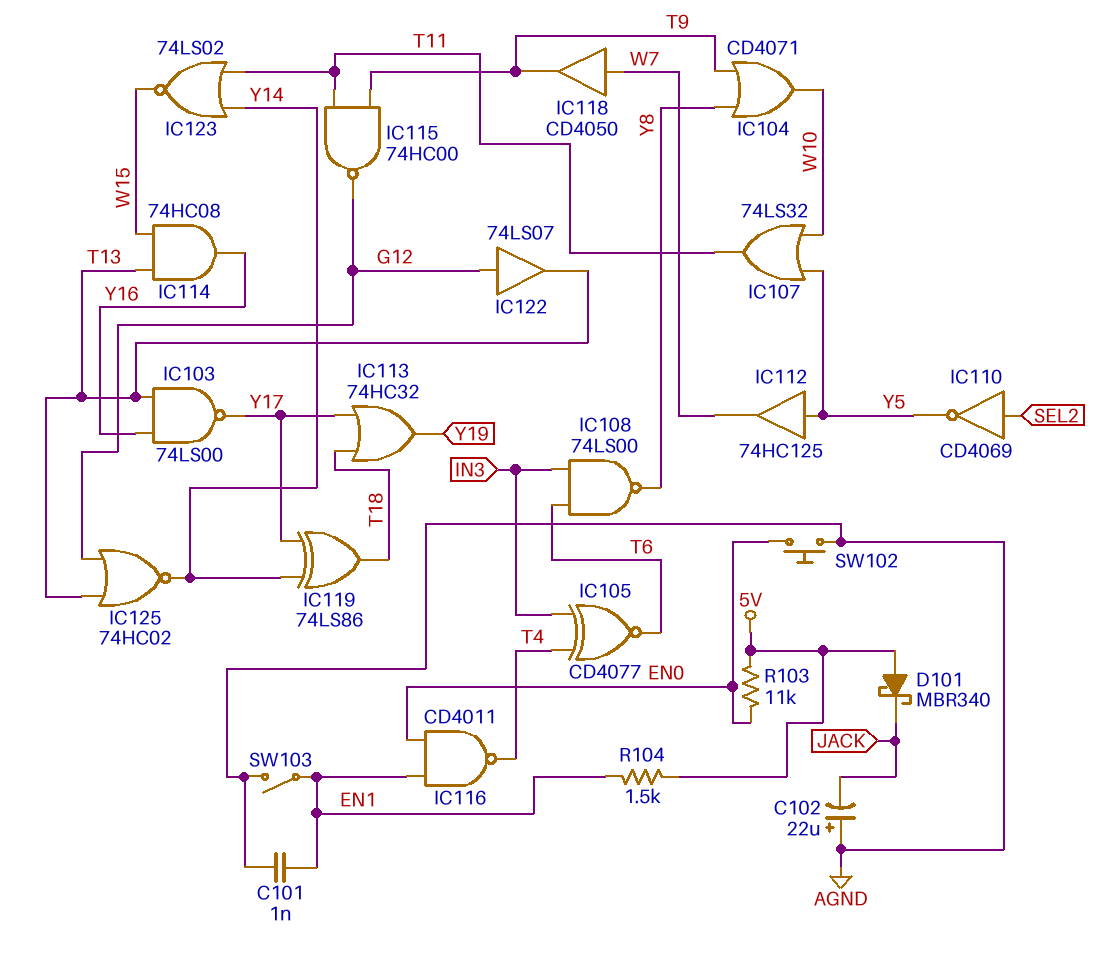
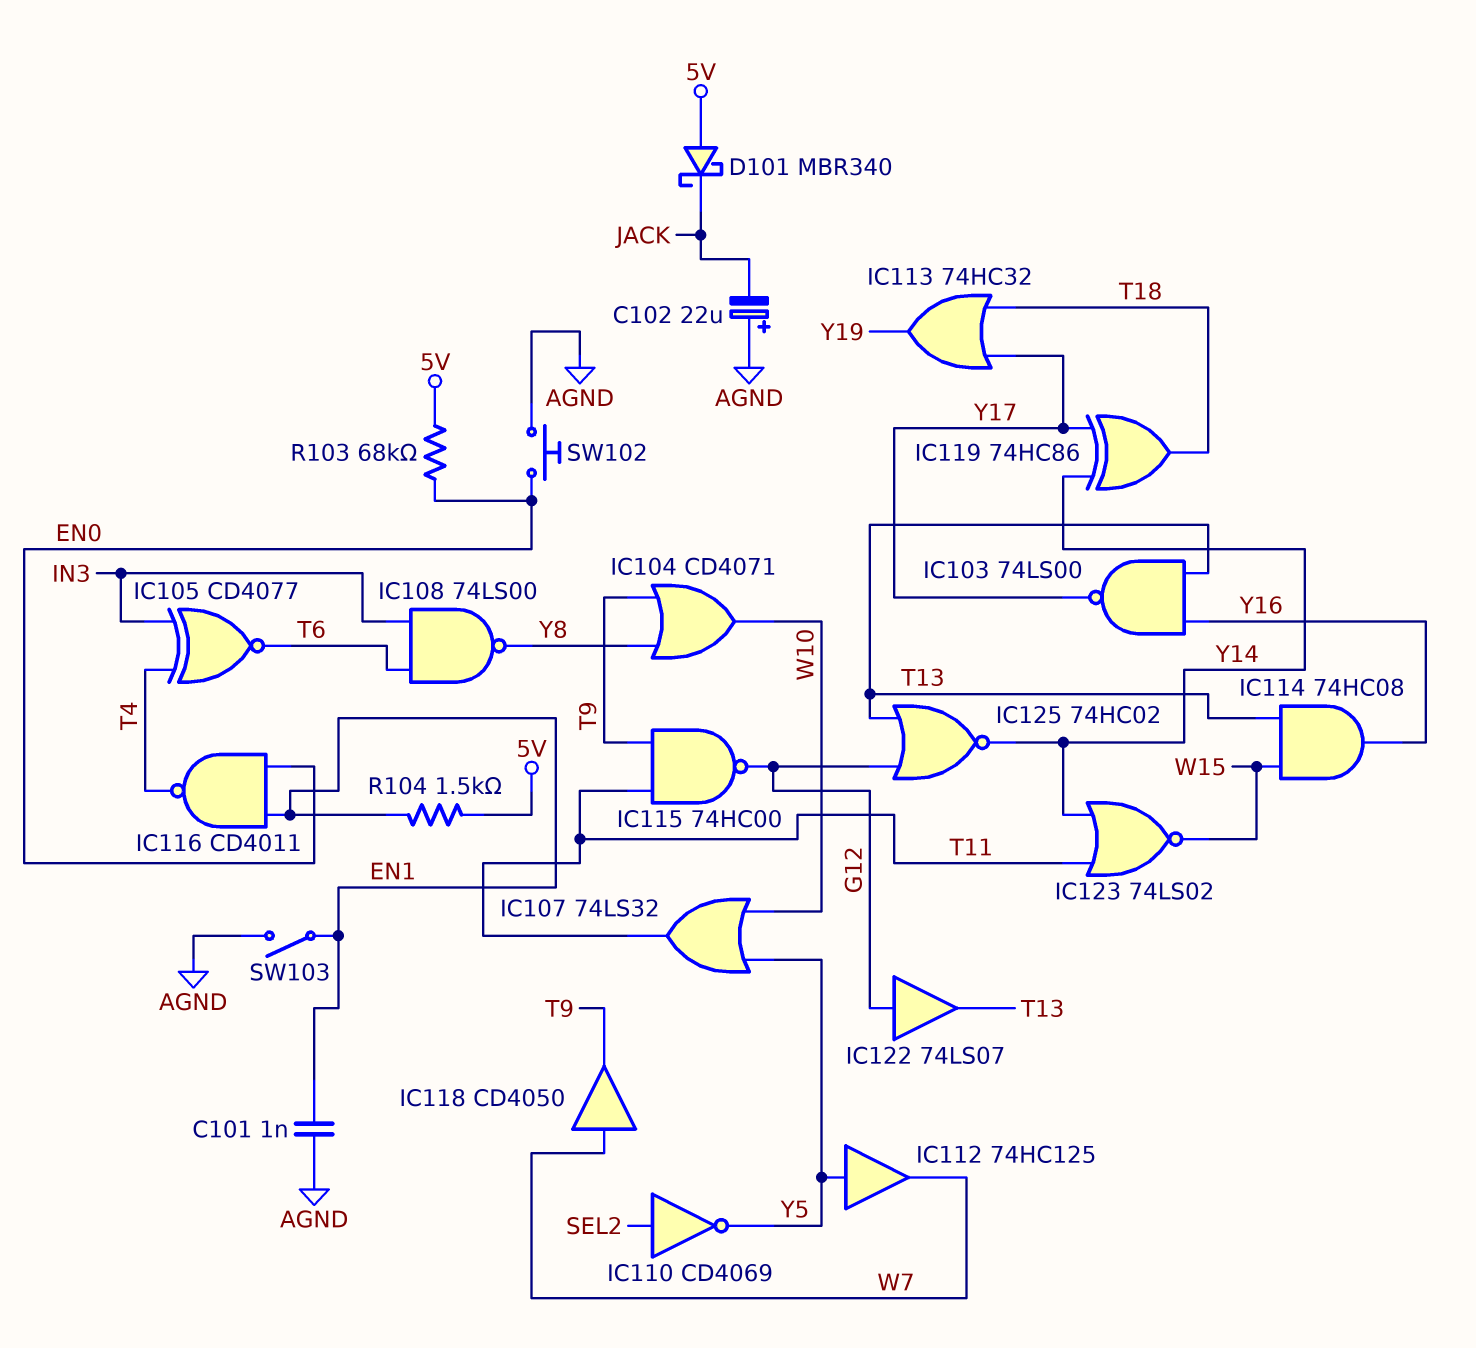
IC119: XOR 74LS86 (in Y14, in Y17, out T18) -> XOR 74HC86 (in Y14, in Y17, out T18)
R103: 11k (5V, EN0) -> 68k (5V, EN0)

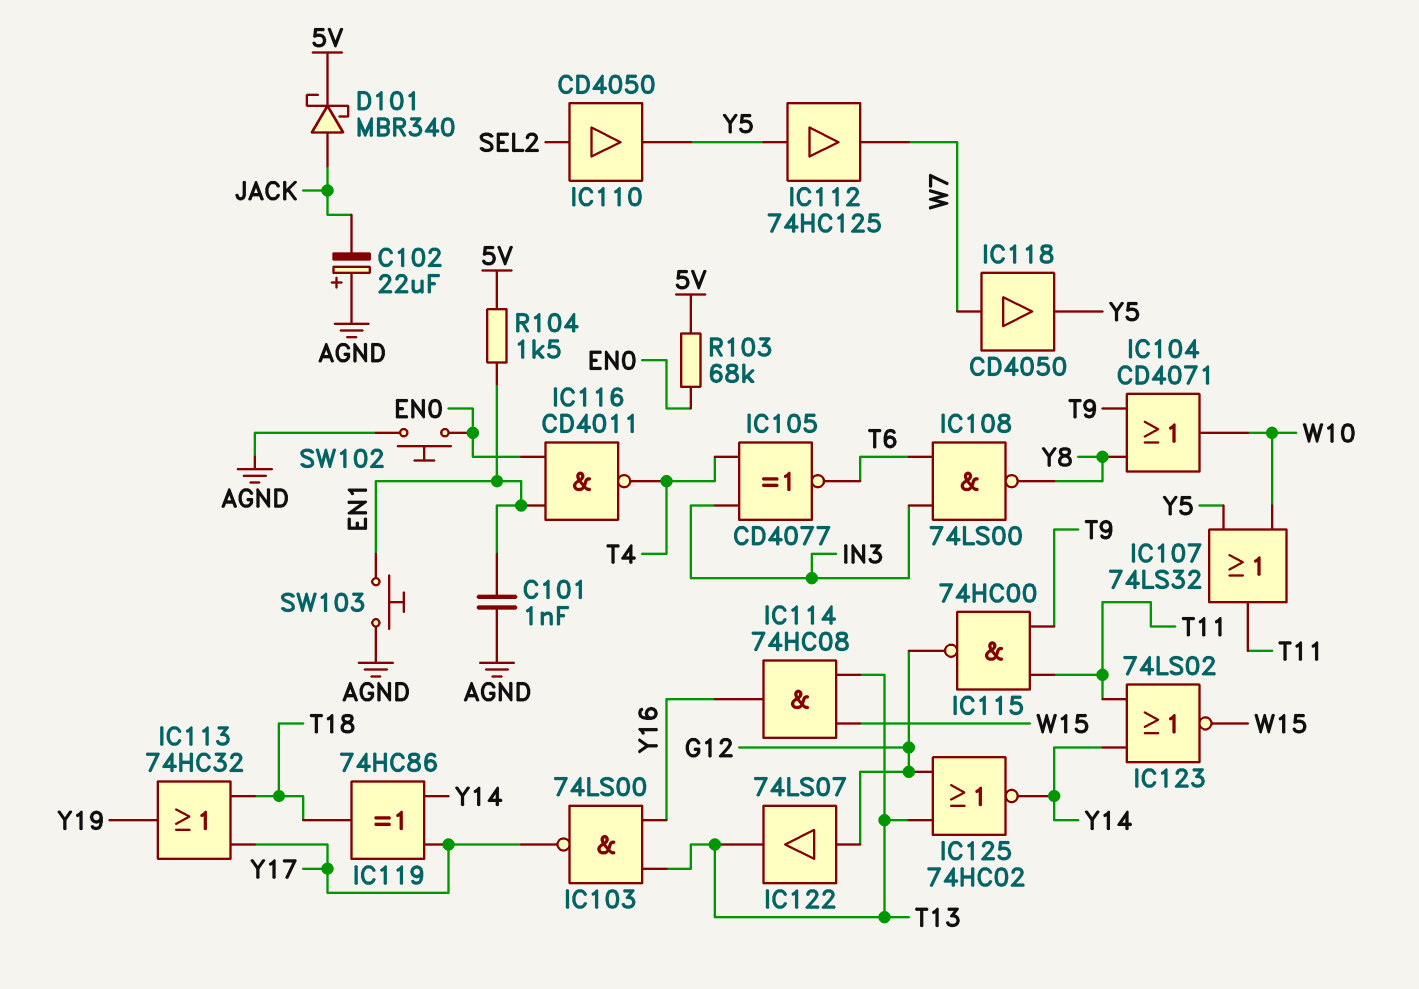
D101: schottky MBR340 (A 5V, K JACK) -> schottky MBR340 (A JACK, K 5V)
IC110: NOT CD4069 (in SEL2, out Y5) -> buffer CD4050 (in SEL2, out Y5)
IC118: buffer CD4050 (in W7, out T9) -> buffer CD4050 (in W7, out Y5)
SW103: switch (AGND, EN1) -> button (AGND, EN1)

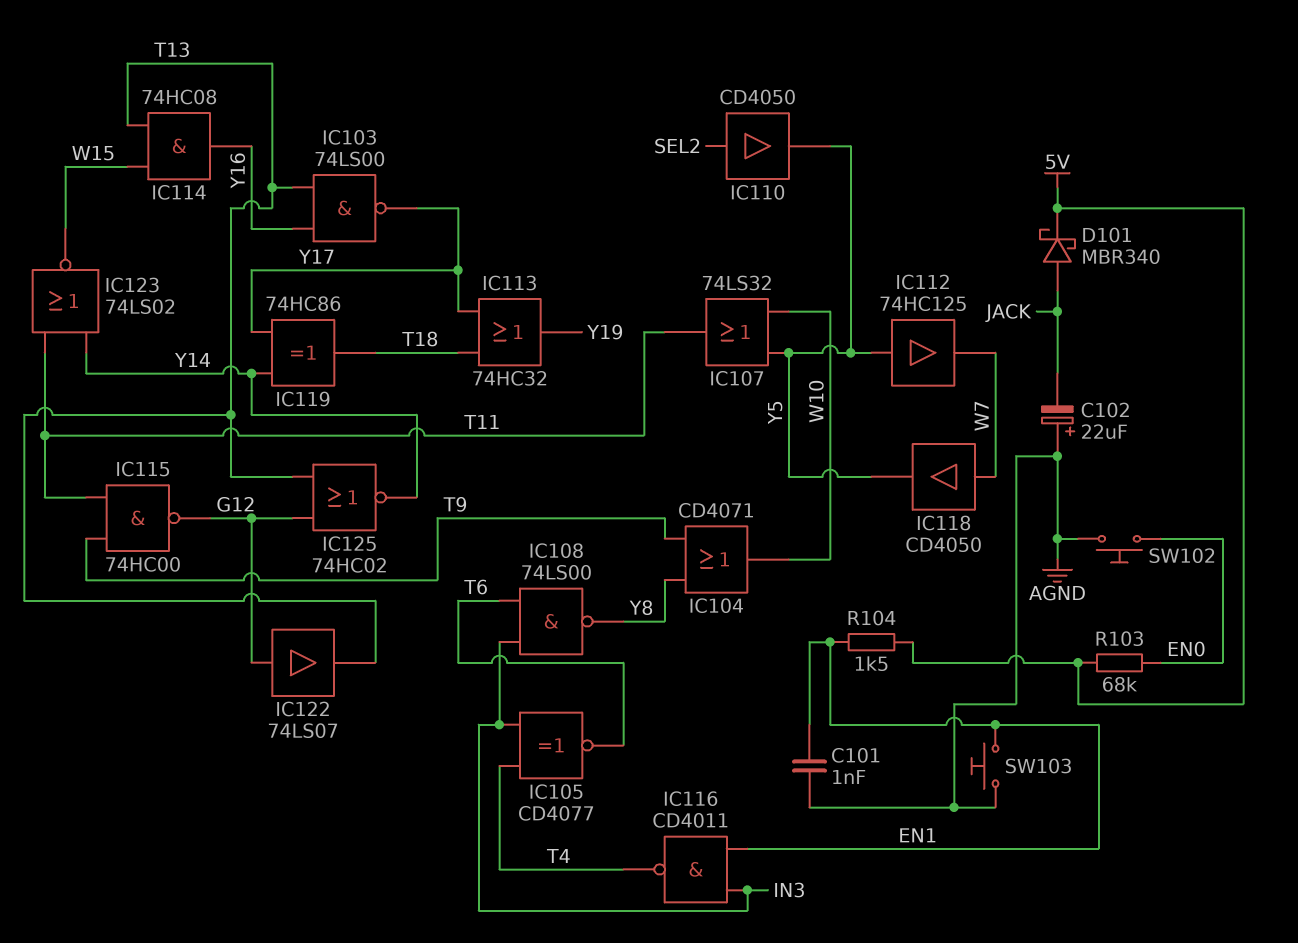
IC116: NAND CD4011 (in EN0, in EN1, out T4) -> NAND CD4011 (in EN1, in IN3, out T4)

